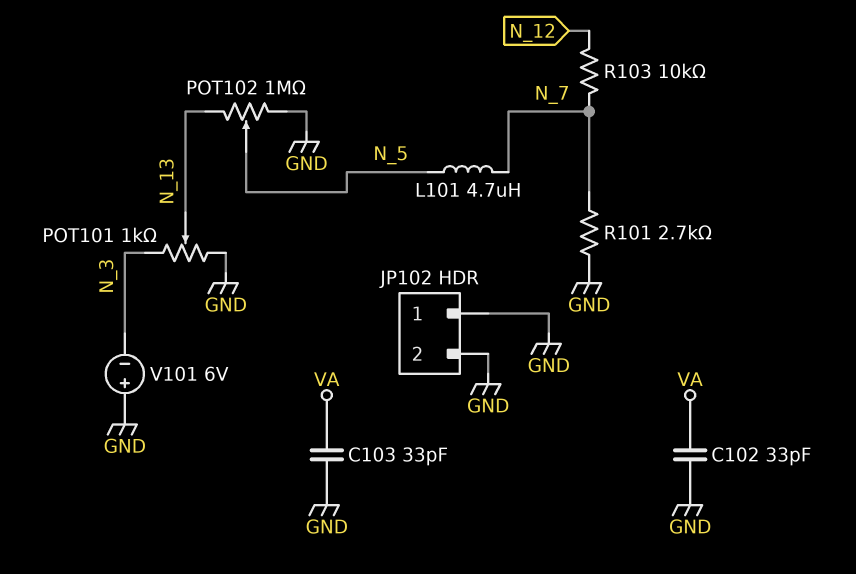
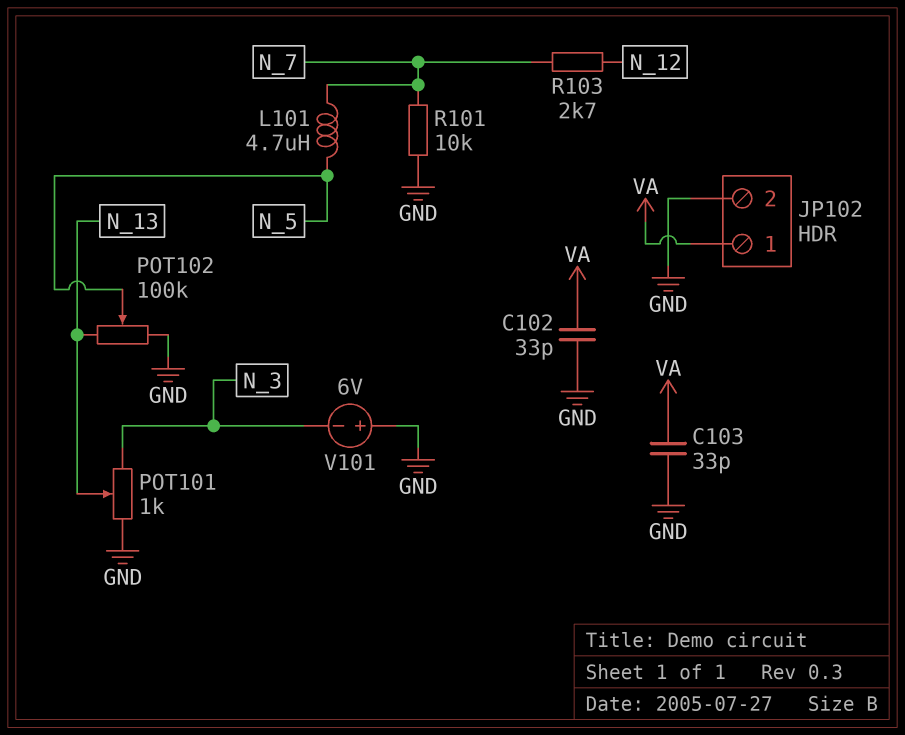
JP102 pin 1: GND -> VA
POT102: 1M (GND, N_13, wiper N_5) -> 100k (GND, N_13, wiper N_5)
R101: 2.7k (GND, N_7) -> 10k (GND, N_7)
R103: 10k (N_7, N_12) -> 2.7k (N_7, N_12)

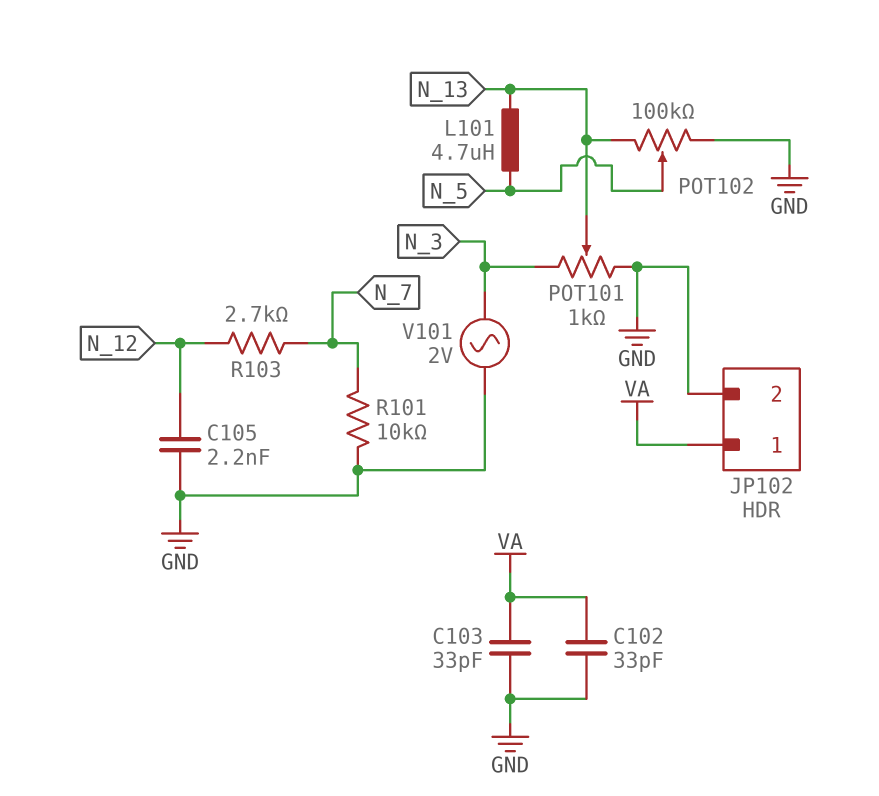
C105: none -> 2.2nF (GND, N_12)
L101: 4.7uH (N_5, N_7) -> 4.7uH (N_5, N_13)
V101: 6V (plus GND, minus N_3) -> AC 2V (GND, N_3)

